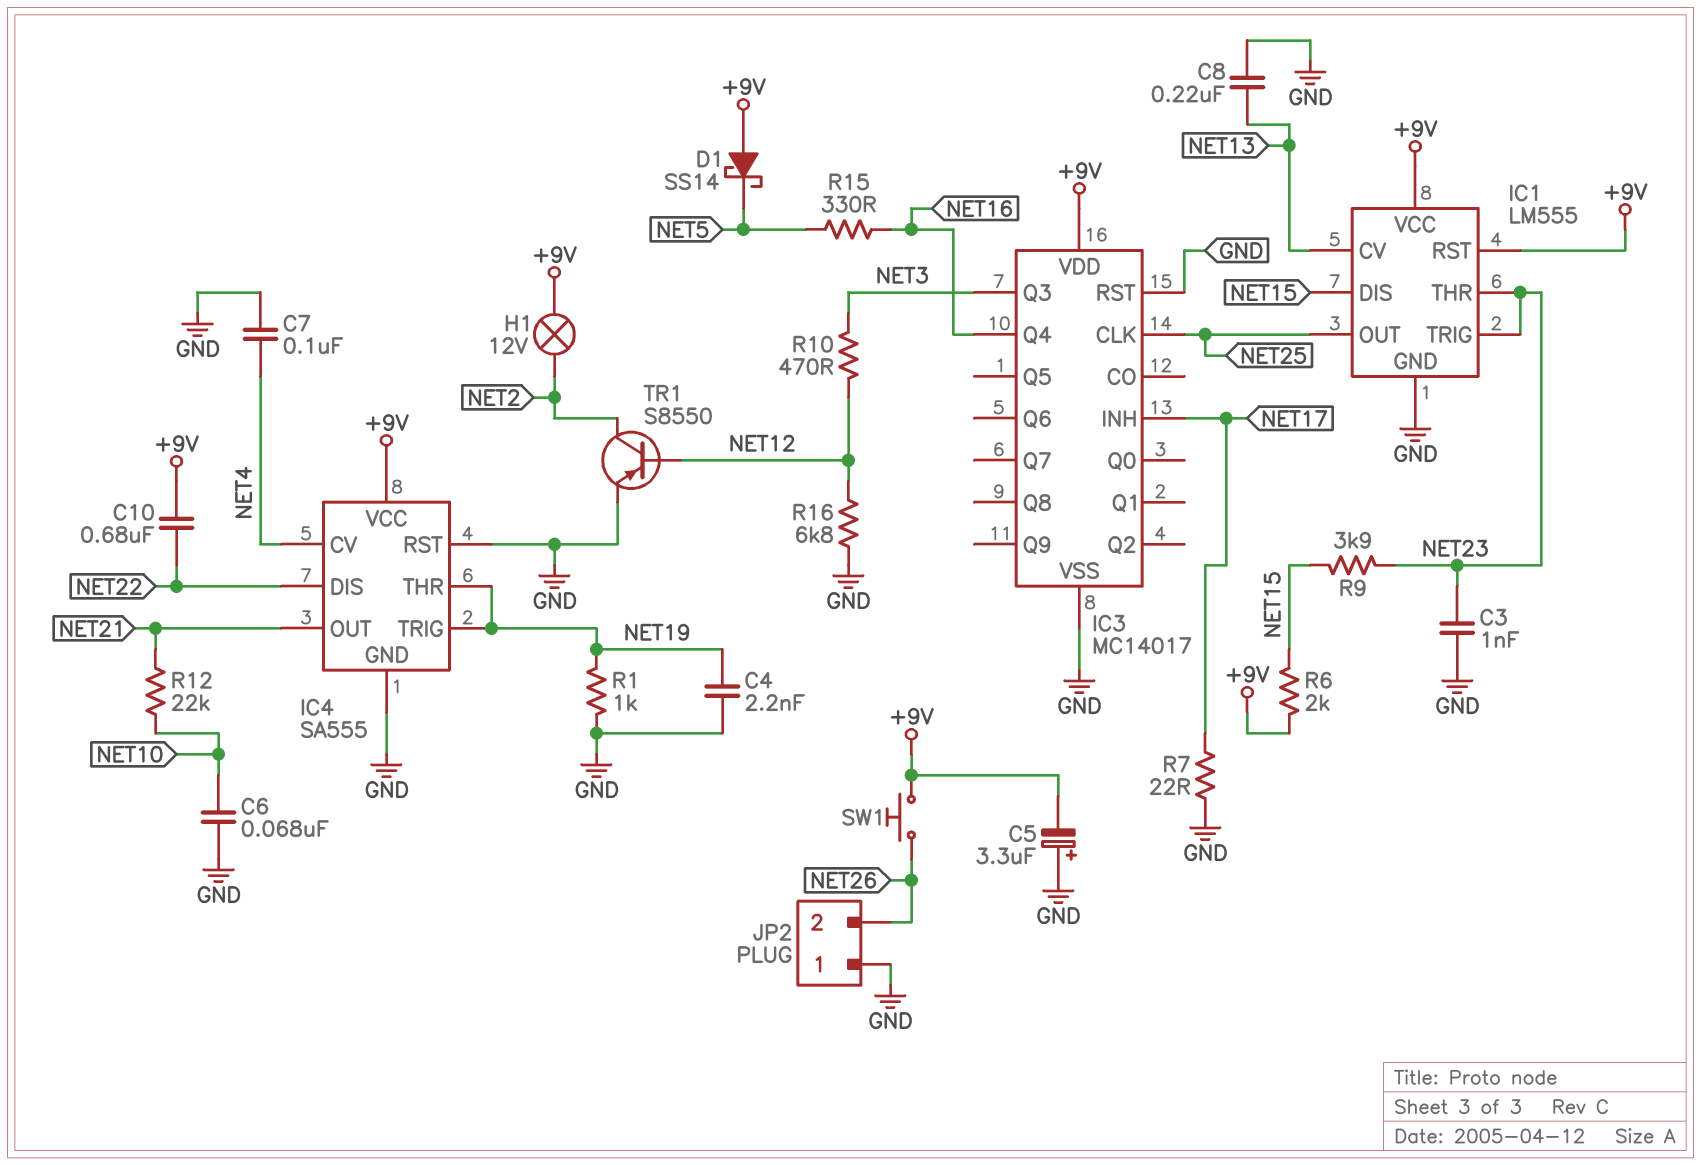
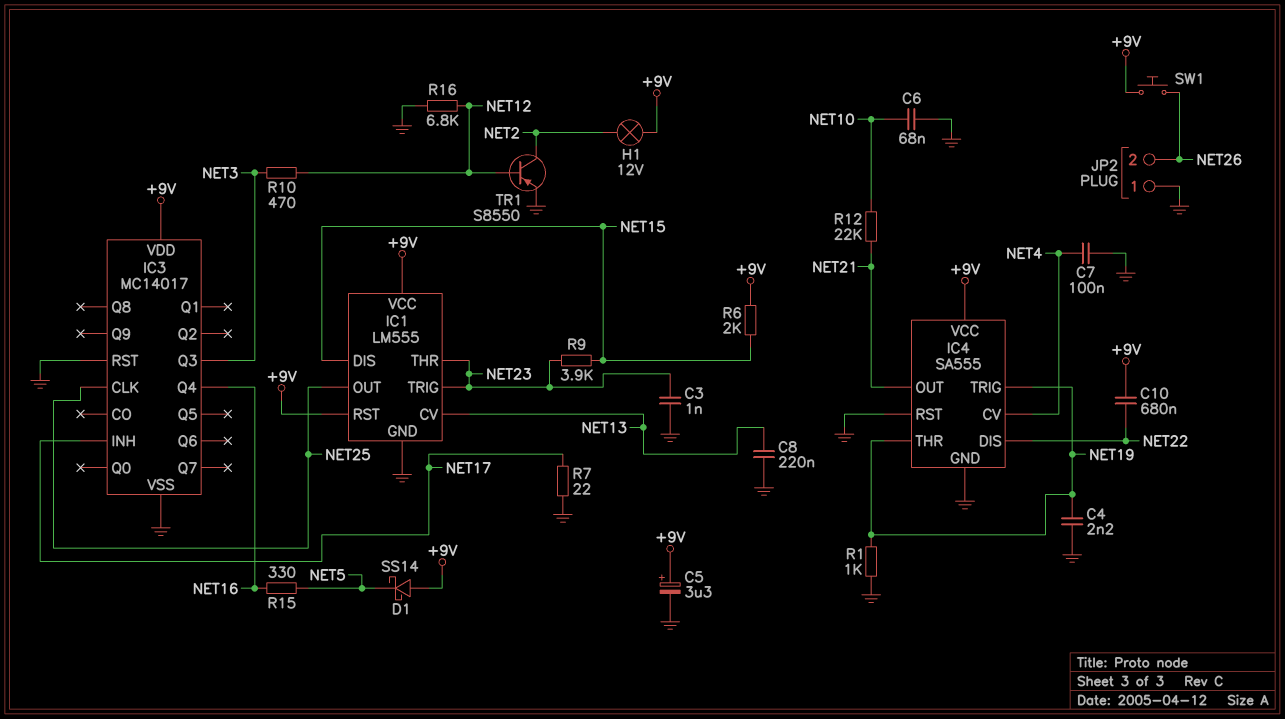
C5: 3.3uF (plus GND, minus +9V) -> 3.3uF (plus +9V, minus GND)

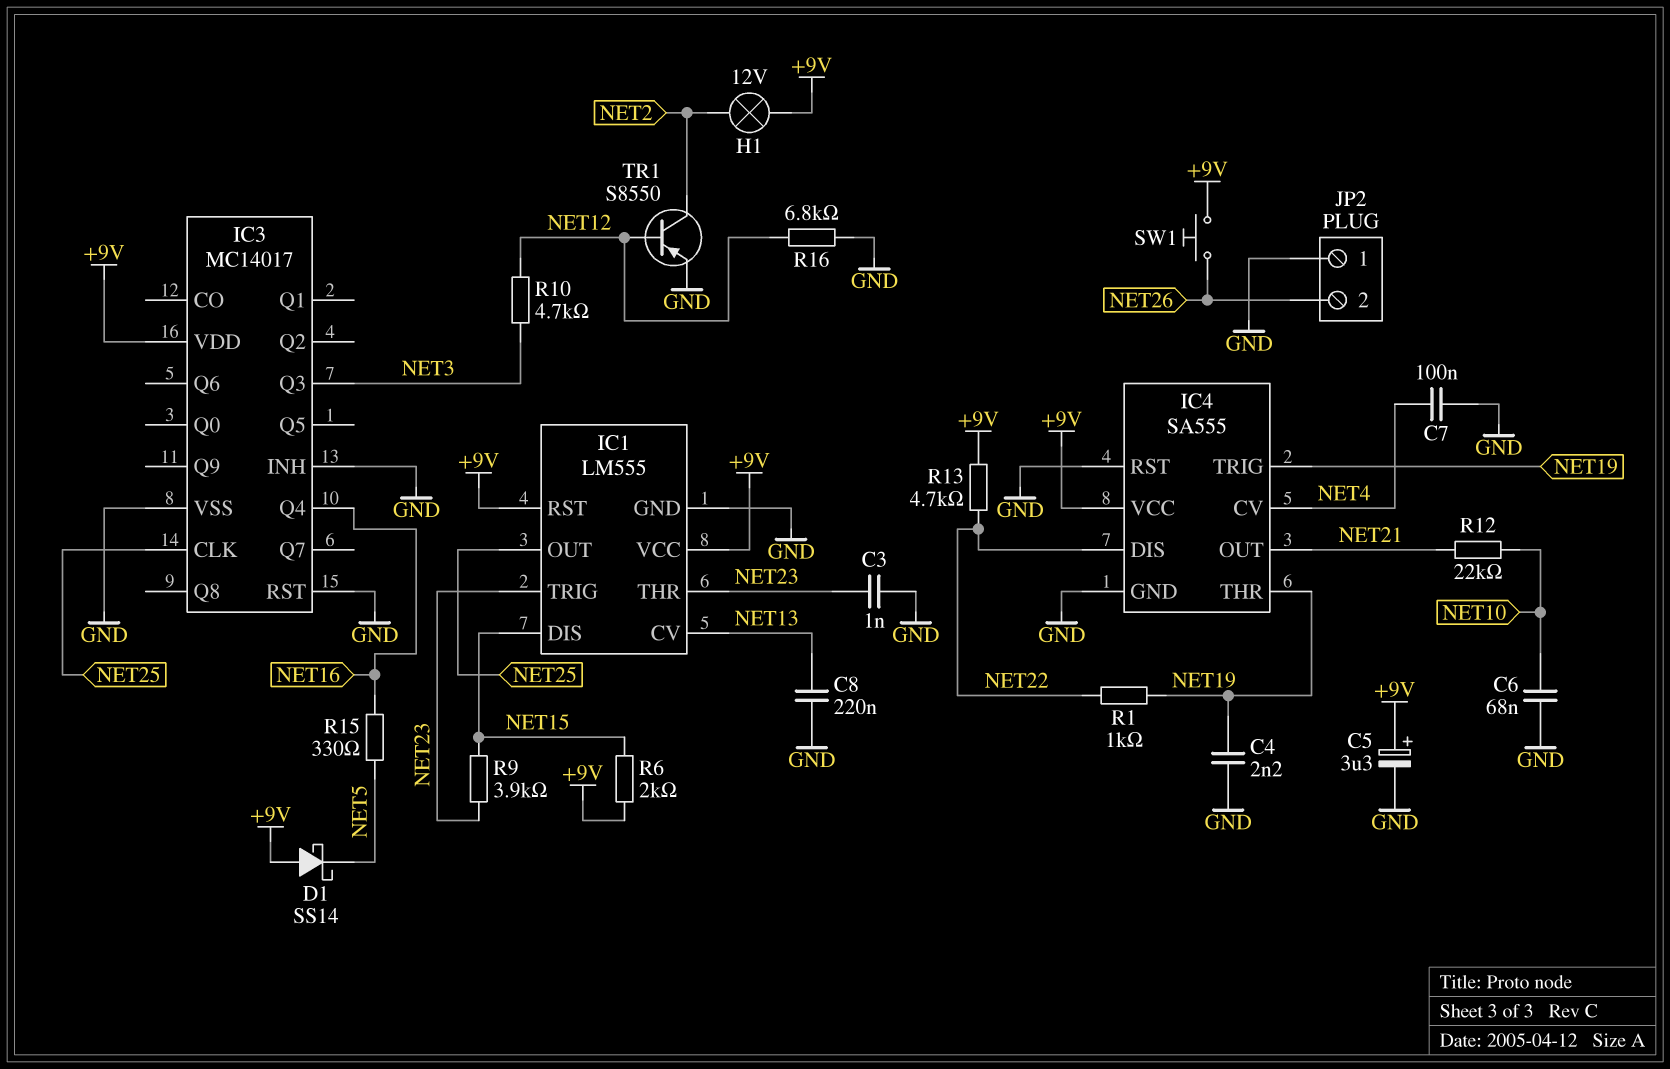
C10: 680nF (+9V, NET22) -> none
IC3 pin INH: NET17 -> GND
R1: 1k (GND, NET19) -> 1k (NET19, NET22)
R7: 22 (GND, NET17) -> none
R10: 470 (NET3, NET12) -> 4.7k (NET3, NET12)
R13: none -> 4.7k (+9V, NET22)

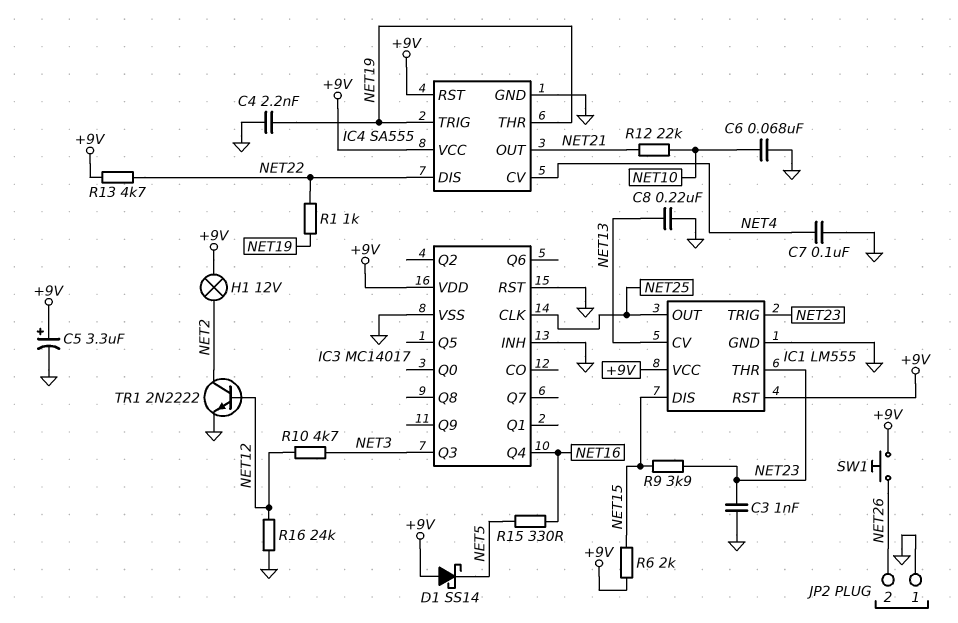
IC4 pin RST: GND -> +9V
R16: 6.8k (GND, NET12) -> 24k (GND, NET12)
TR1: PNP S8550 (B NET12, C NET2, E GND) -> NPN 2N2222 (B NET12, C NET2, E GND)

